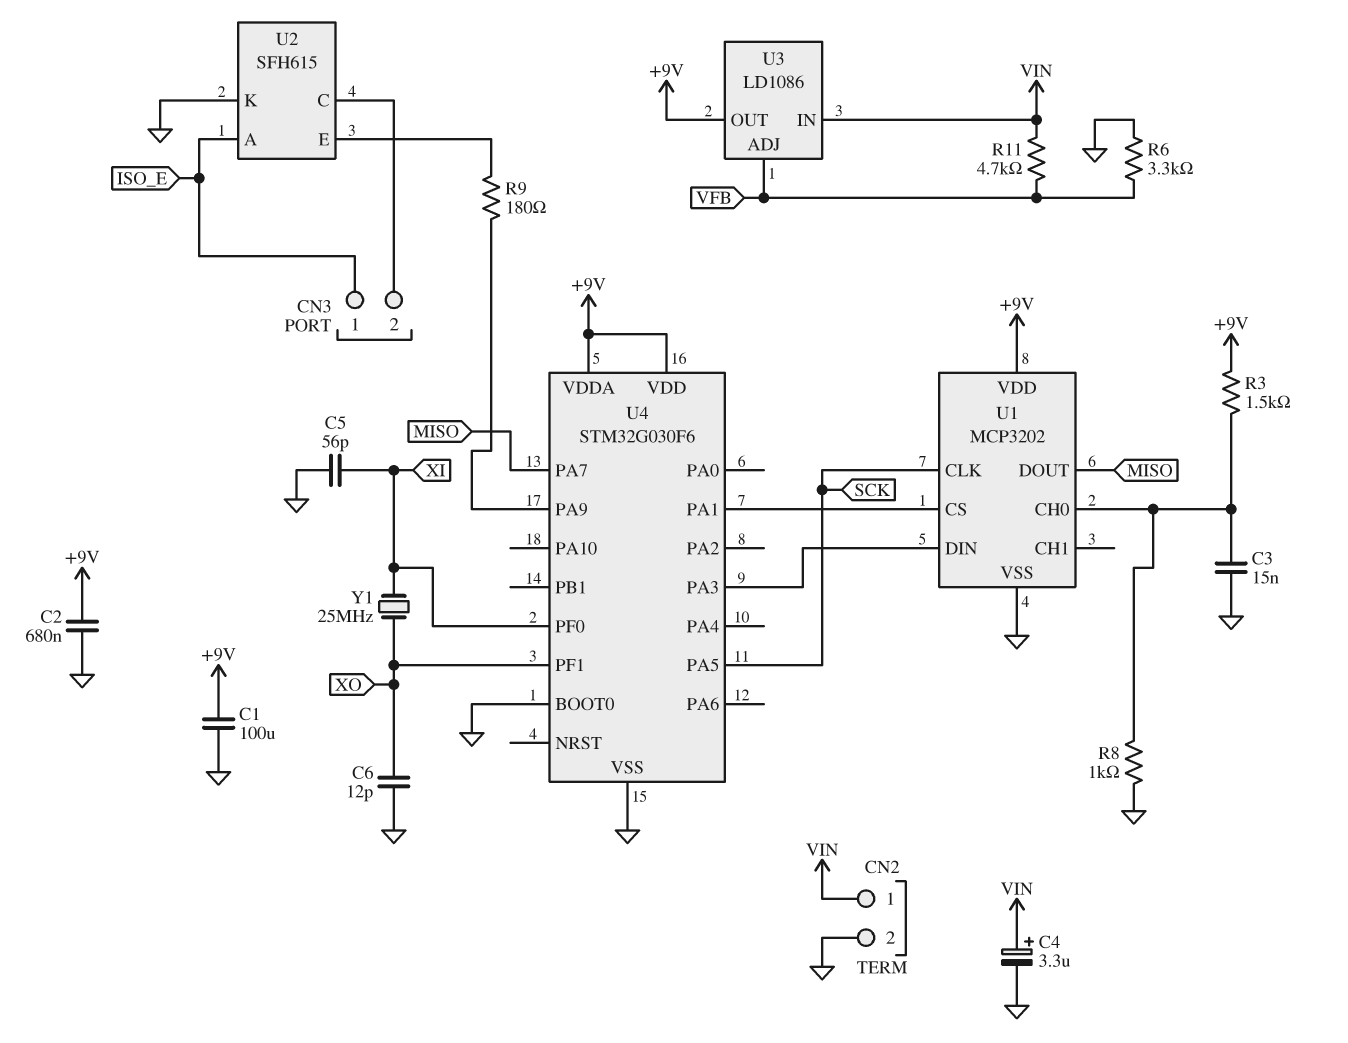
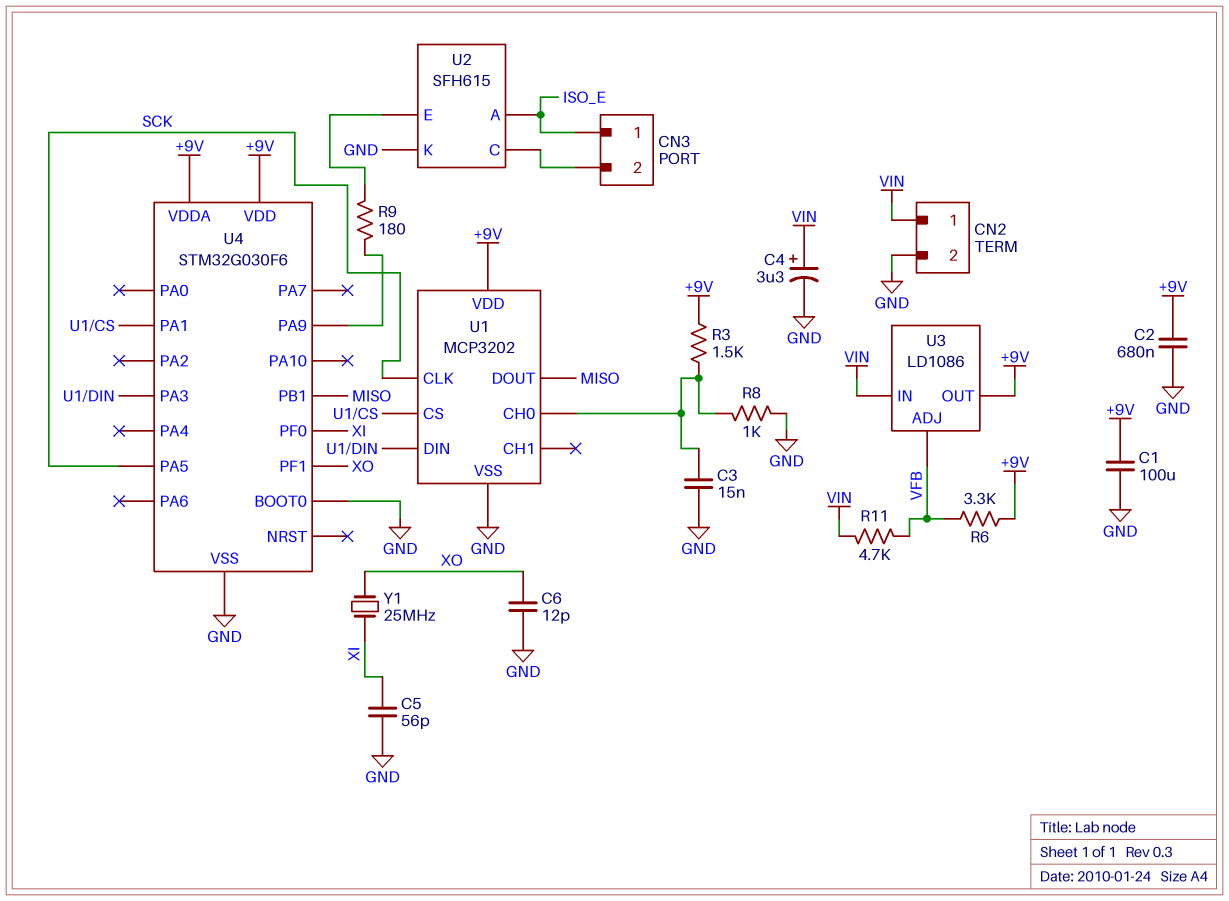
R6: 3.3k (GND, VFB) -> 3.3k (+9V, VFB)
U4 pin PA7: MISO -> none
U4 pin PB1: none -> MISO

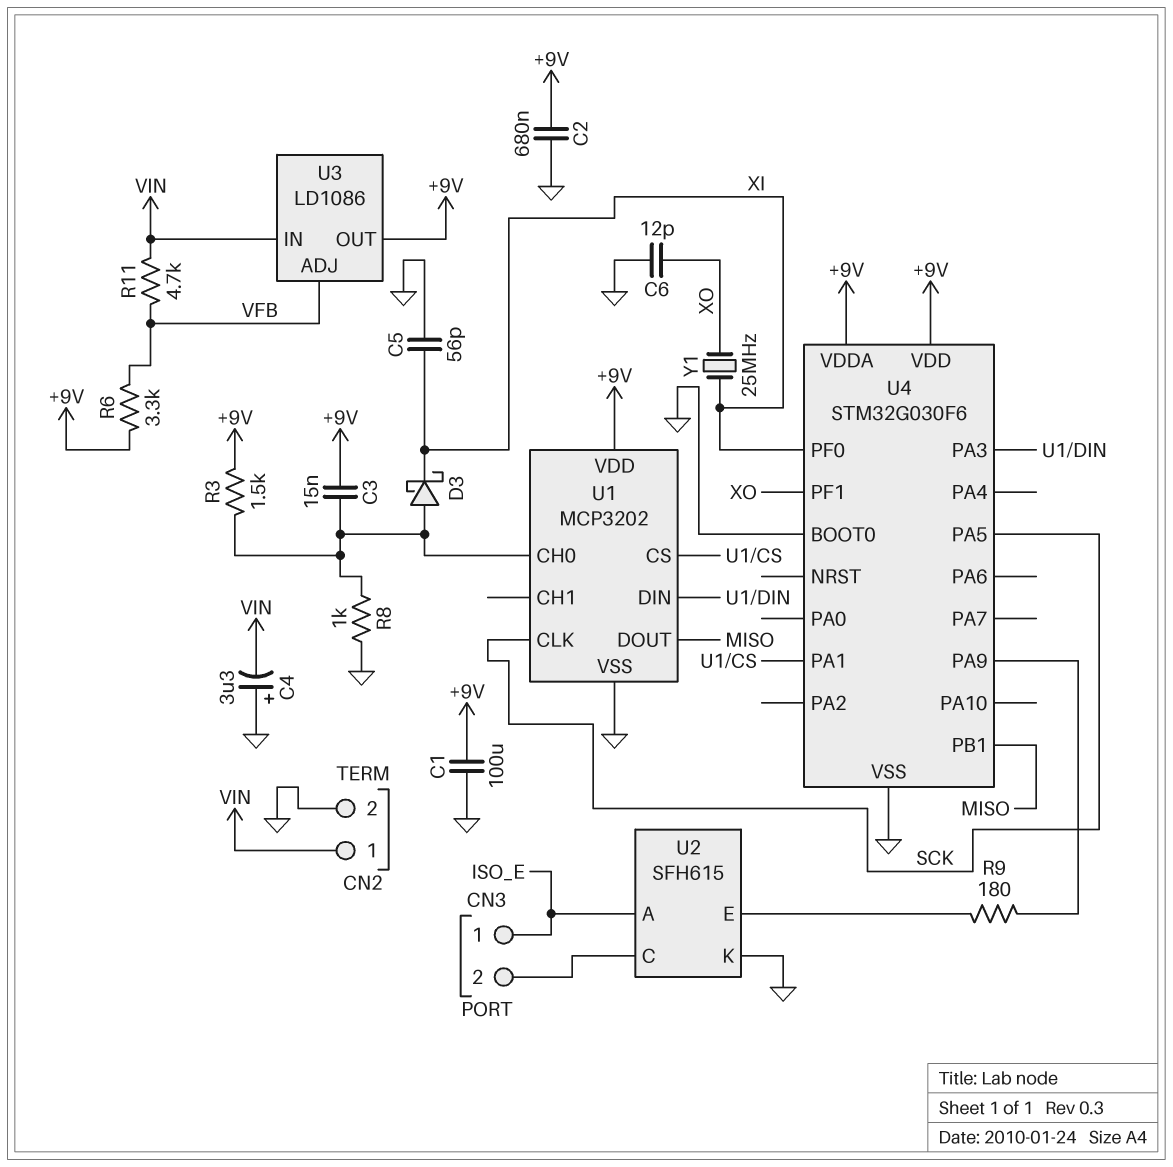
C3: 15nF (GND, U1/CH0) -> 15nF (+9V, U1/CH0)
C4: 3.3uF (plus VIN, minus GND) -> 3.3uF (plus GND, minus VIN)
D3: none -> schottky (A U1/CH0, K XI)

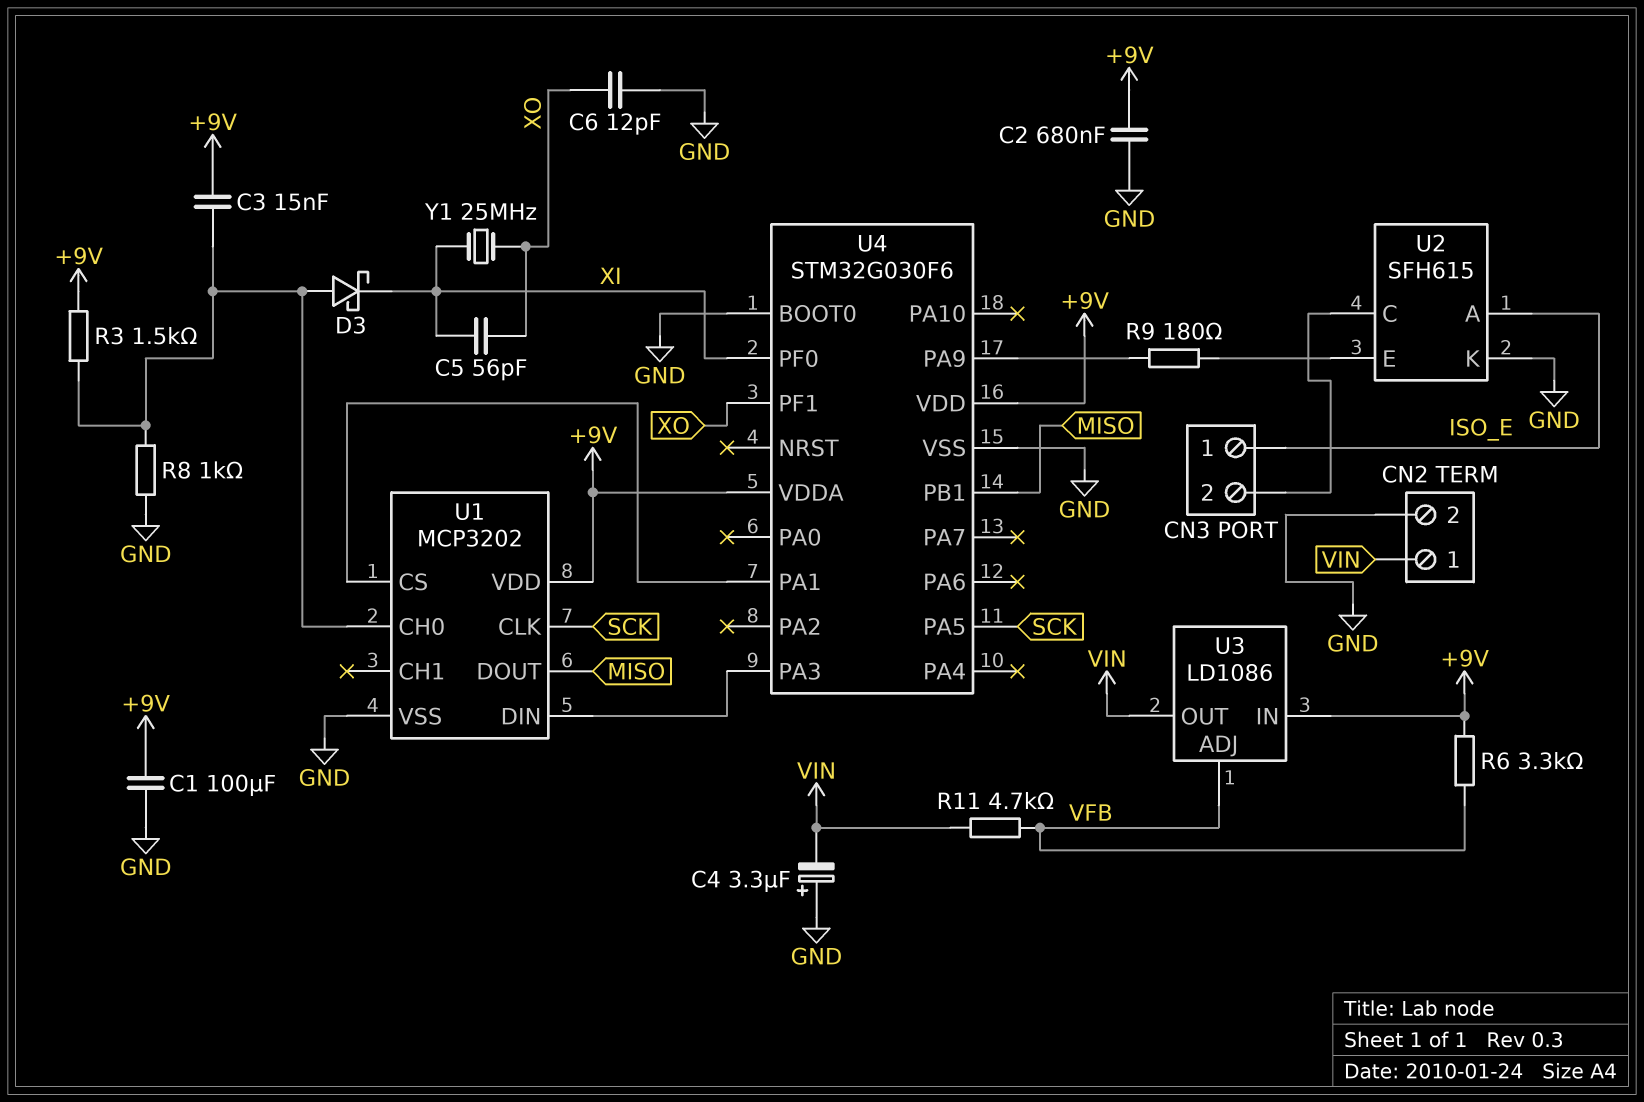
C5: 56pF (GND, XI) -> 56pF (XI, XO)
U3 pin IN: VIN -> +9V
U3 pin OUT: +9V -> VIN

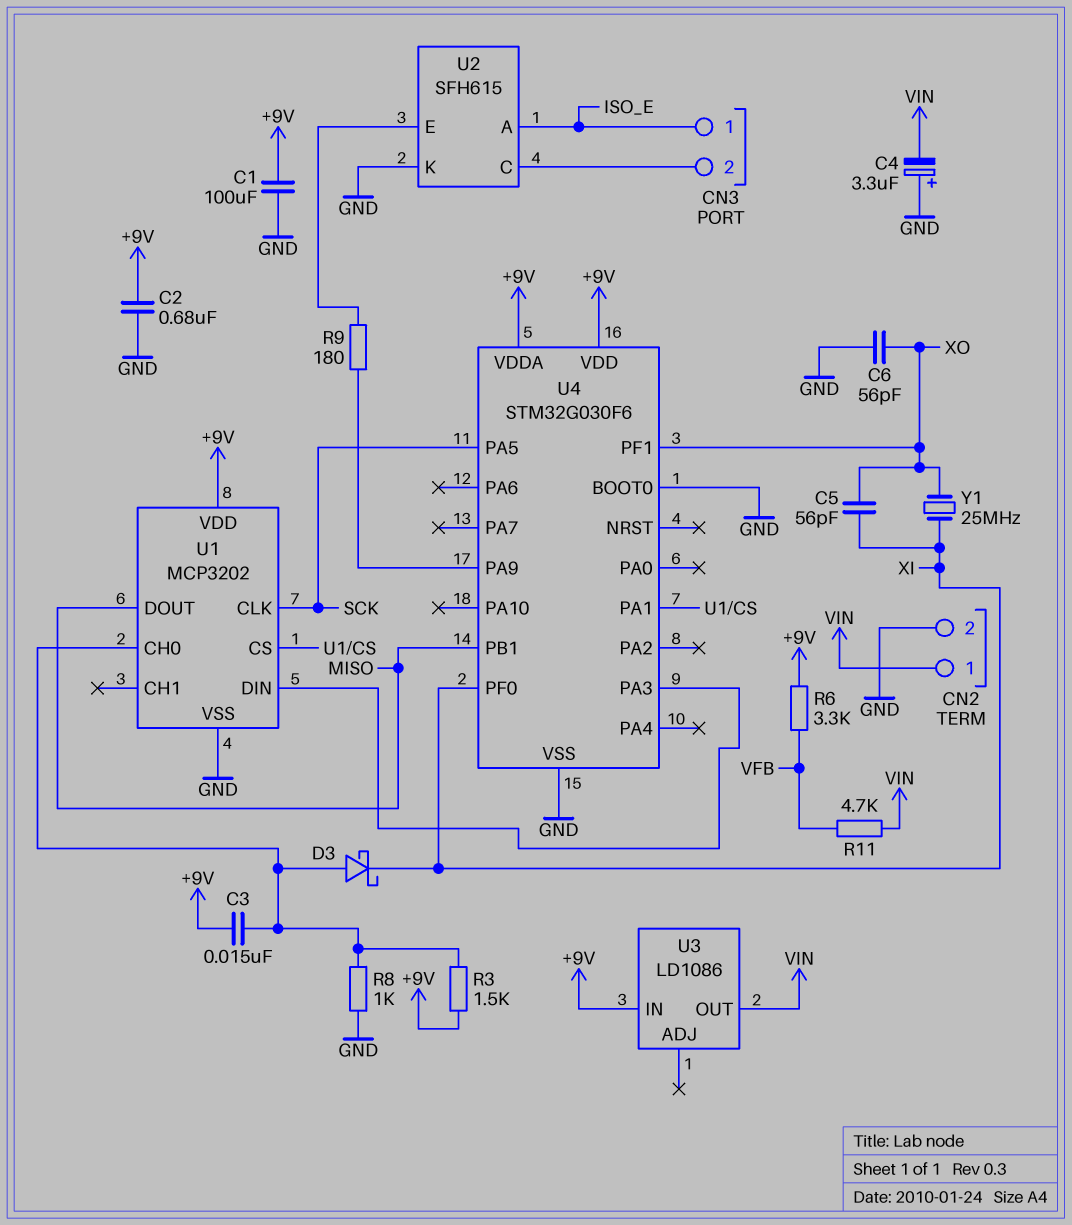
C6: 12pF (GND, XO) -> 56pF (GND, XO)
U3 pin ADJ: VFB -> none

